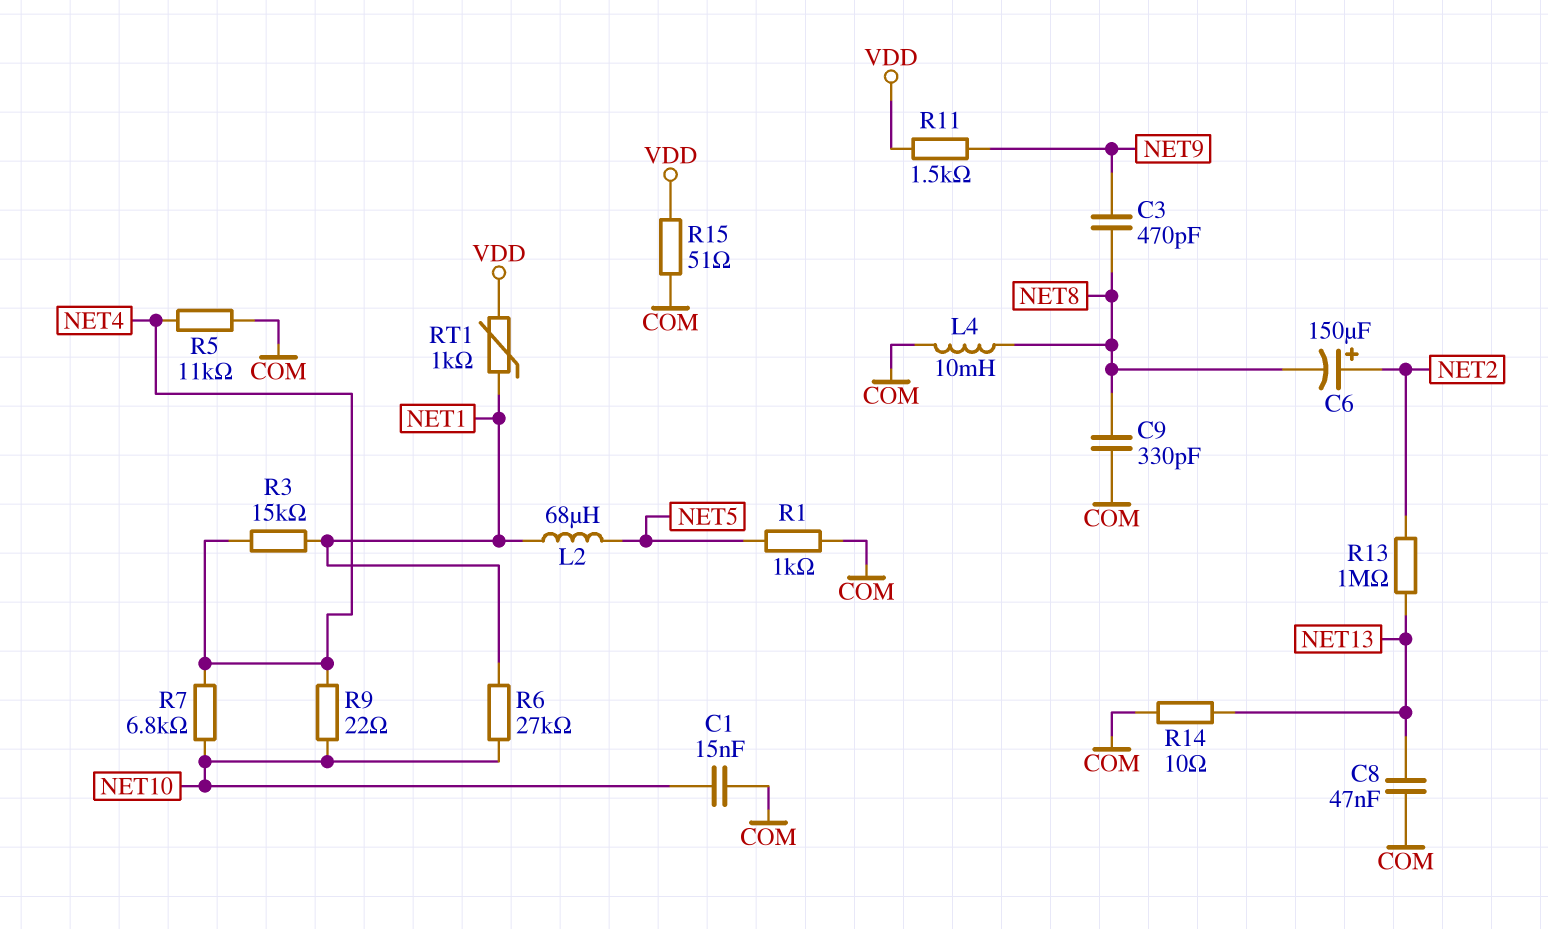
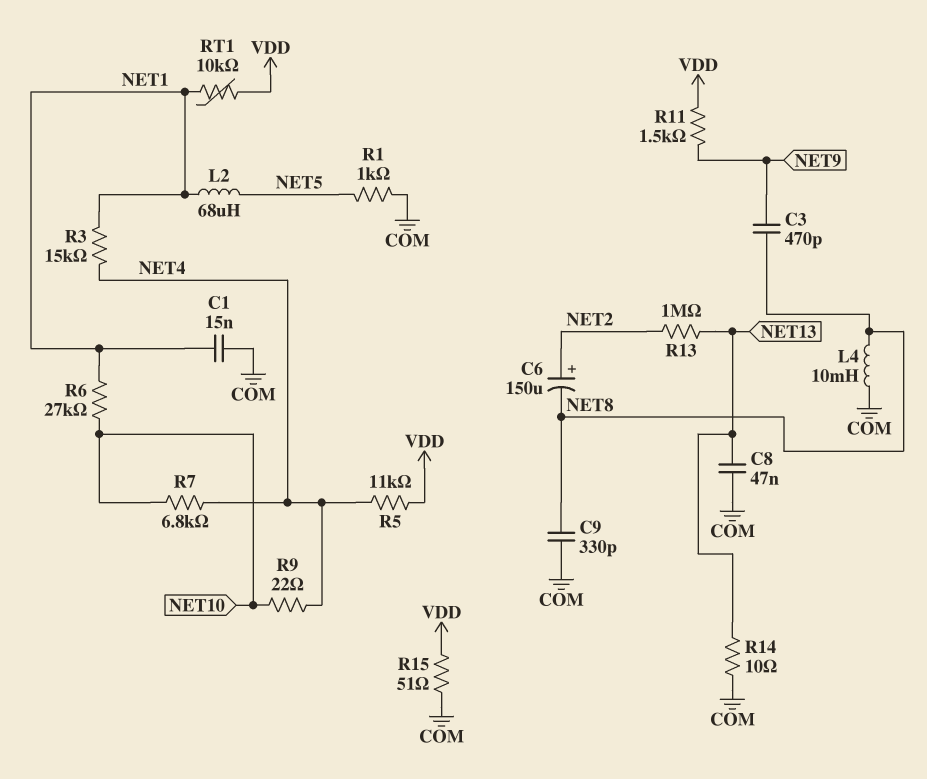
C1: 15nF (COM, NET10) -> 15nF (COM, NET1)
R5: 11k (COM, NET4) -> 11k (NET4, VDD)
RT1: 1k (NET1, VDD) -> 10k (NET1, VDD)

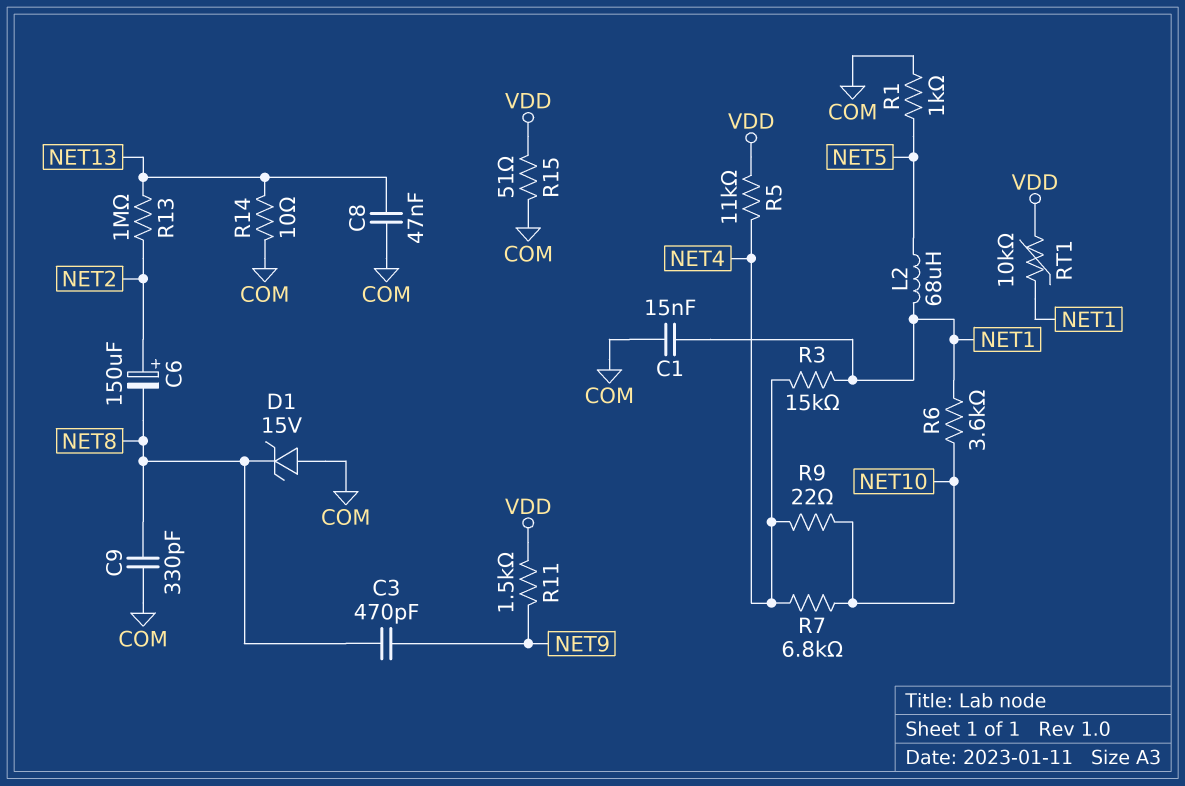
D1: none -> zener 15V (A COM, K NET8)
L4: 10mH (COM, NET8) -> none
R6: 27k (NET1, NET10) -> 3.6k (NET1, NET10)

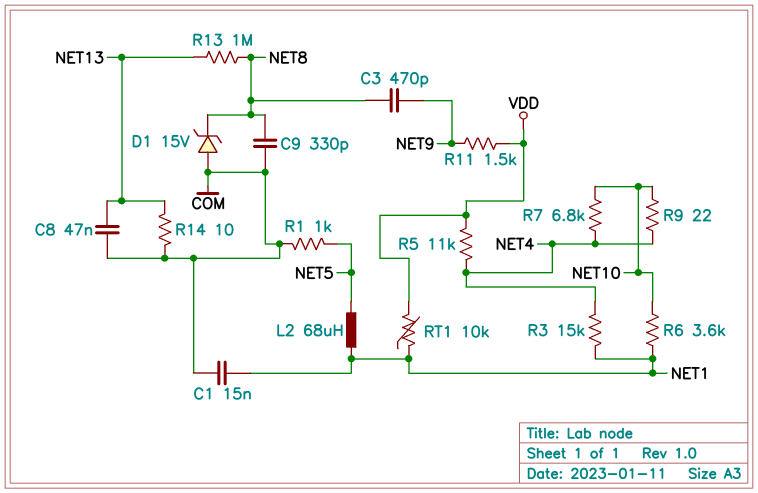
C6: 150uF (plus NET2, minus NET8) -> none
R13: 1M (NET2, NET13) -> 1M (NET8, NET13)
R15: 51 (COM, VDD) -> none

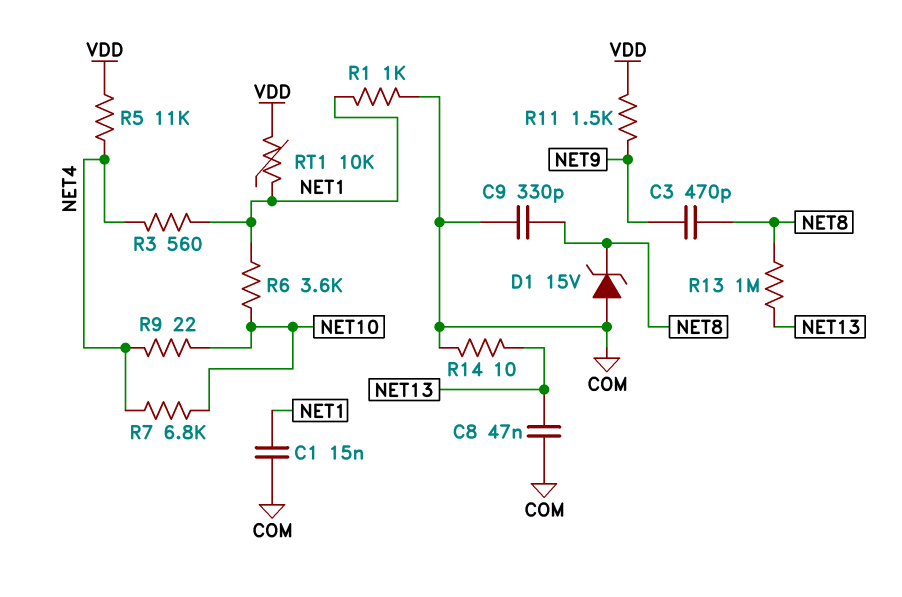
L2: 68uH (NET1, NET5) -> none
R1: 1k (COM, NET5) -> 1k (COM, NET1)
R3: 15k (NET1, NET4) -> 560 (NET1, NET4)

